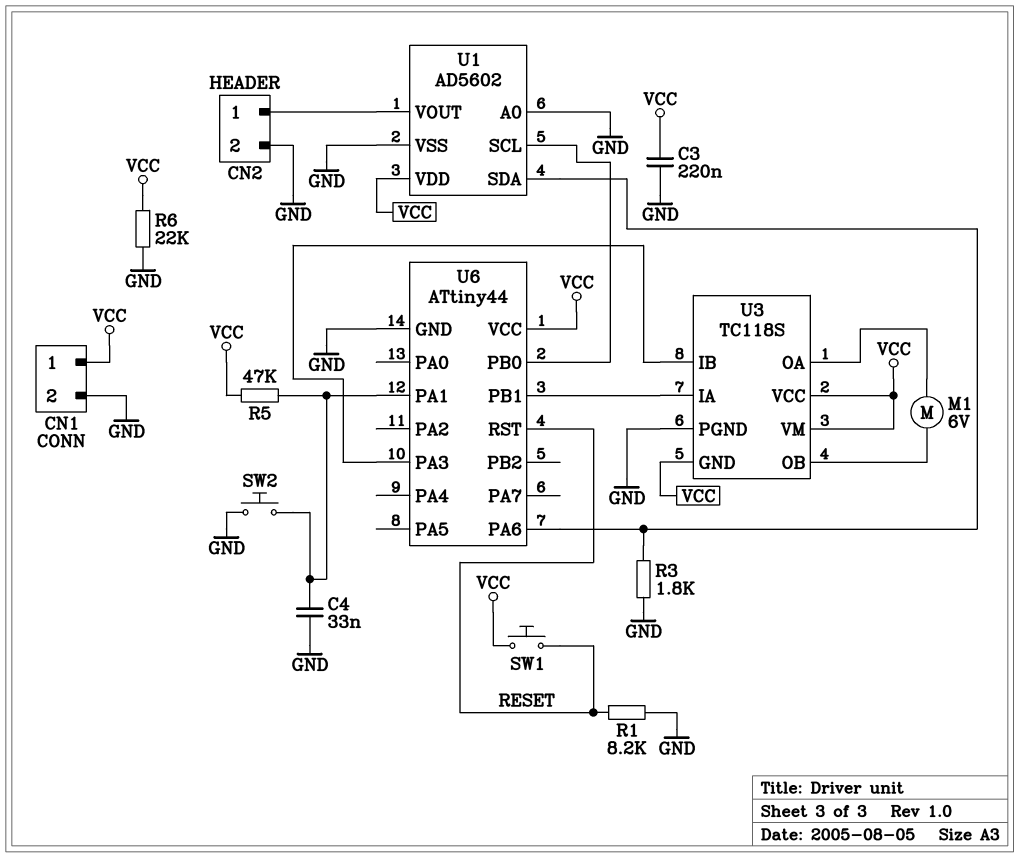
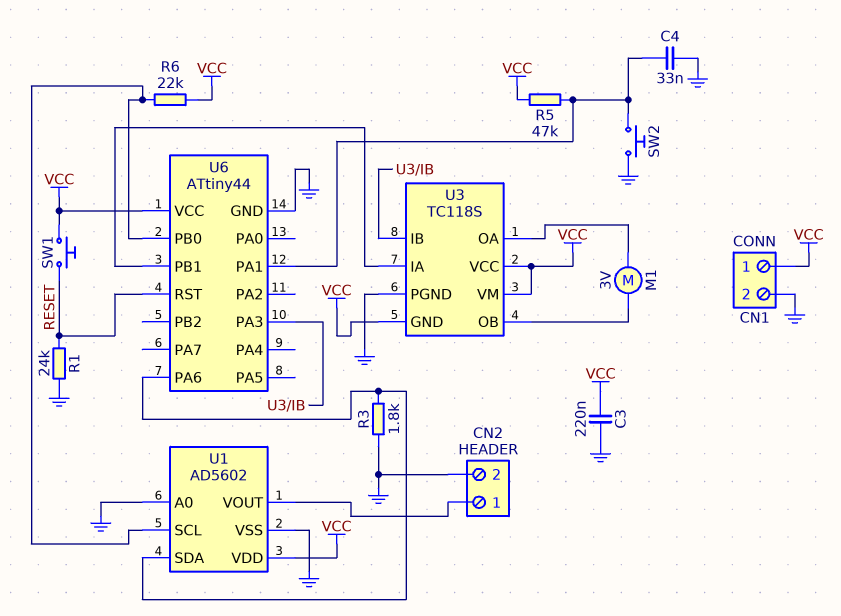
M1: motor 6V (U3/OA, U3/OB) -> motor 3V (U3/OA, U3/OB)
R1: 8.2k (GND, RESET) -> 24k (GND, RESET)
R6: 22k (GND, VCC) -> 22k (U1/SCL, VCC)

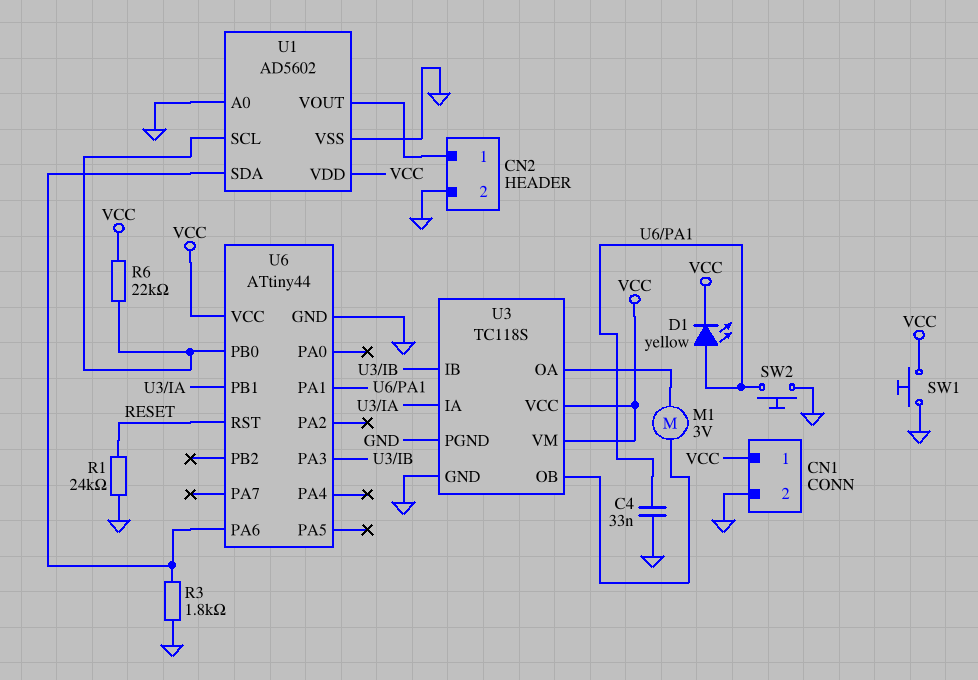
C3: 220nF (GND, VCC) -> none
D1: none -> LED yellow (A U6/PA1, K VCC)
R5: 47k (U6/PA1, VCC) -> none
SW1: button (RESET, VCC) -> button (GND, VCC)
U3 pin GND: VCC -> GND

